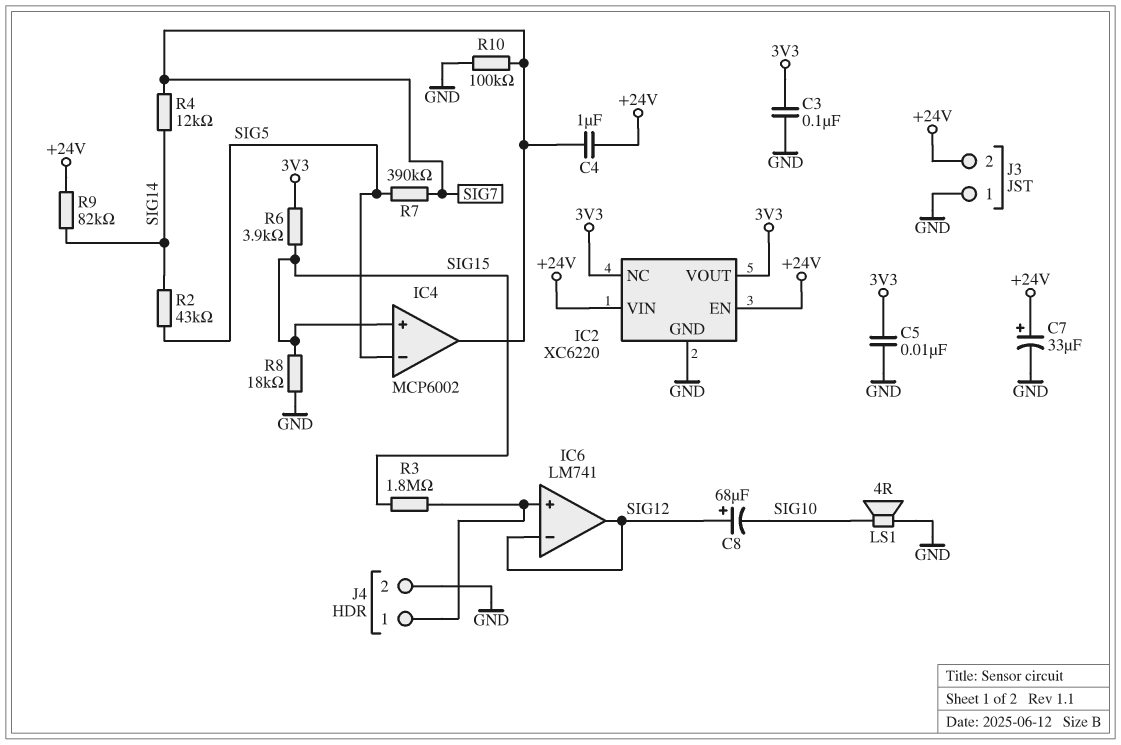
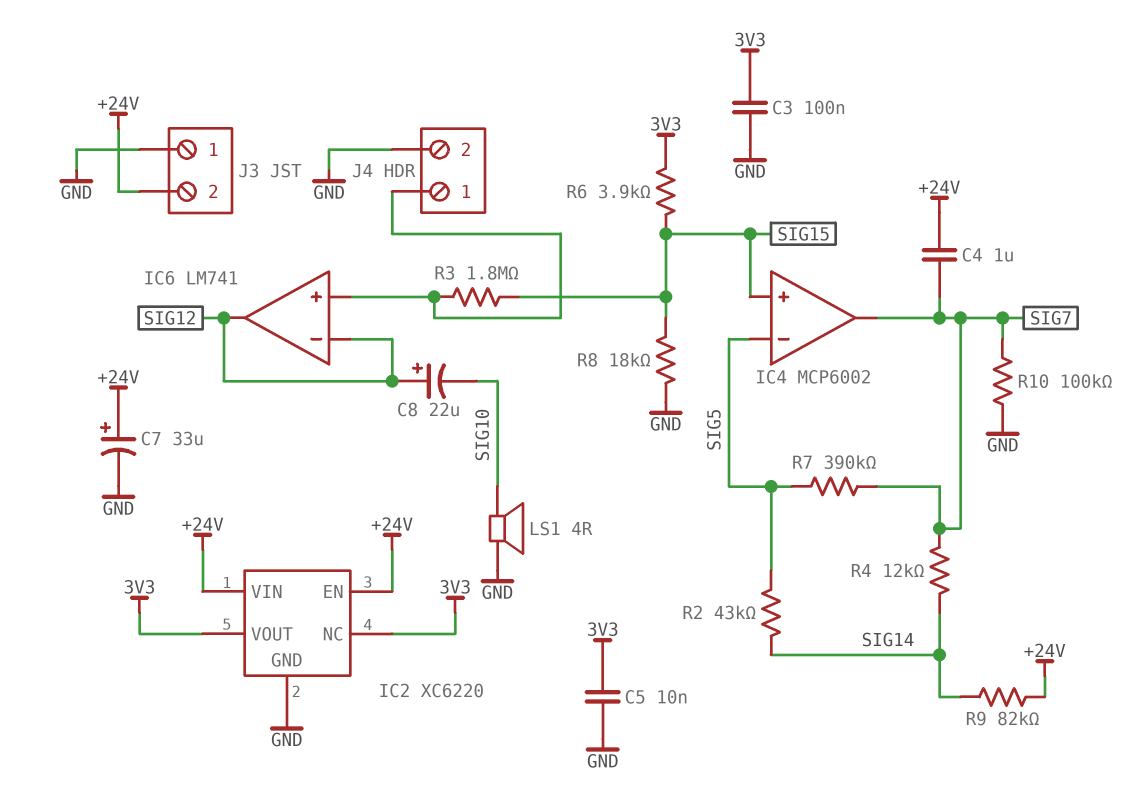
C8: 68uF (plus SIG12, minus SIG10) -> 22uF (plus SIG12, minus SIG10)

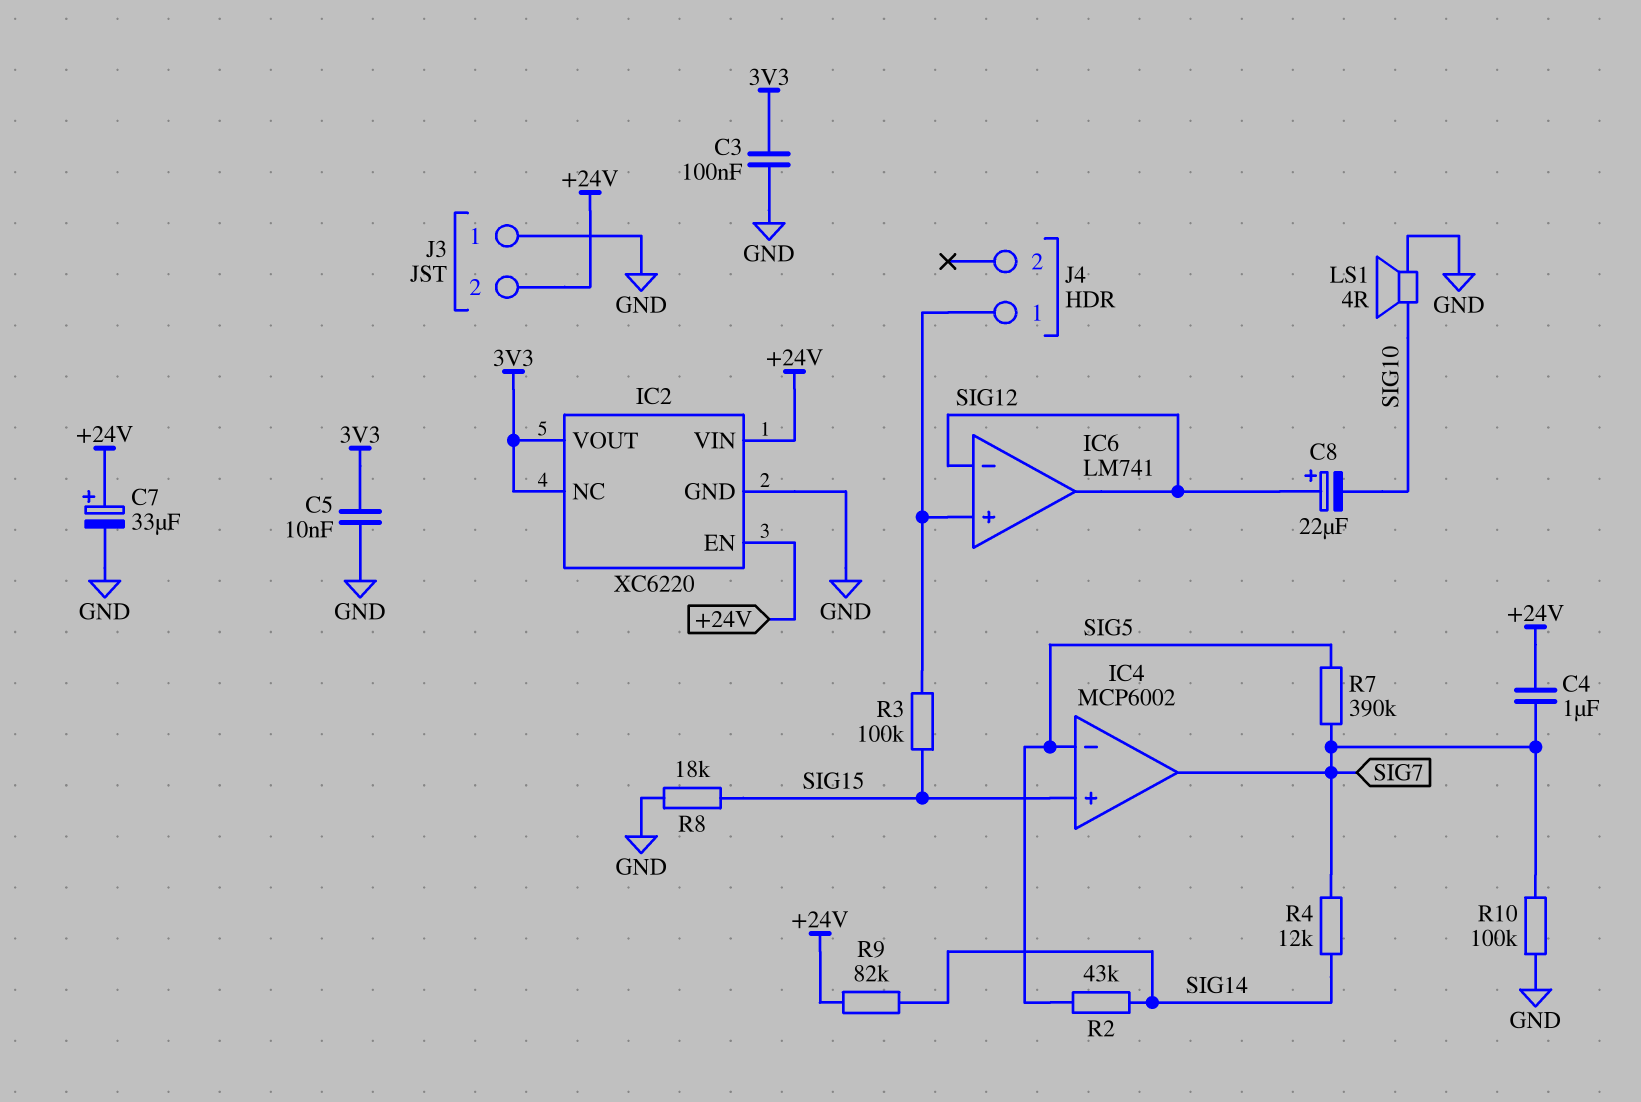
J4 pin 2: GND -> none
R3: 1.8M (IC6/in+, SIG15) -> 100k (IC6/in+, SIG15)
R6: 3.9k (3V3, SIG15) -> none

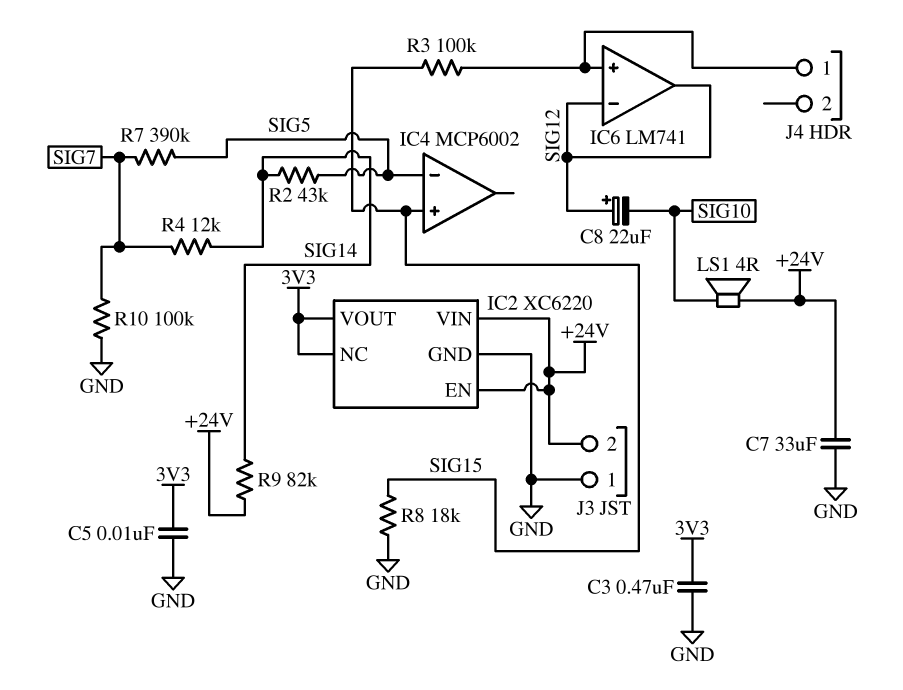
C3: 100nF (3V3, GND) -> 470nF (3V3, GND)
C4: 1uF (+24V, SIG7) -> none
C7: 33uF (plus +24V, minus GND) -> 33uF (+24V, GND)
IC4 pin out: SIG7 -> none
LS1: speaker 4R (GND, SIG10) -> speaker 4R (+24V, SIG10)

